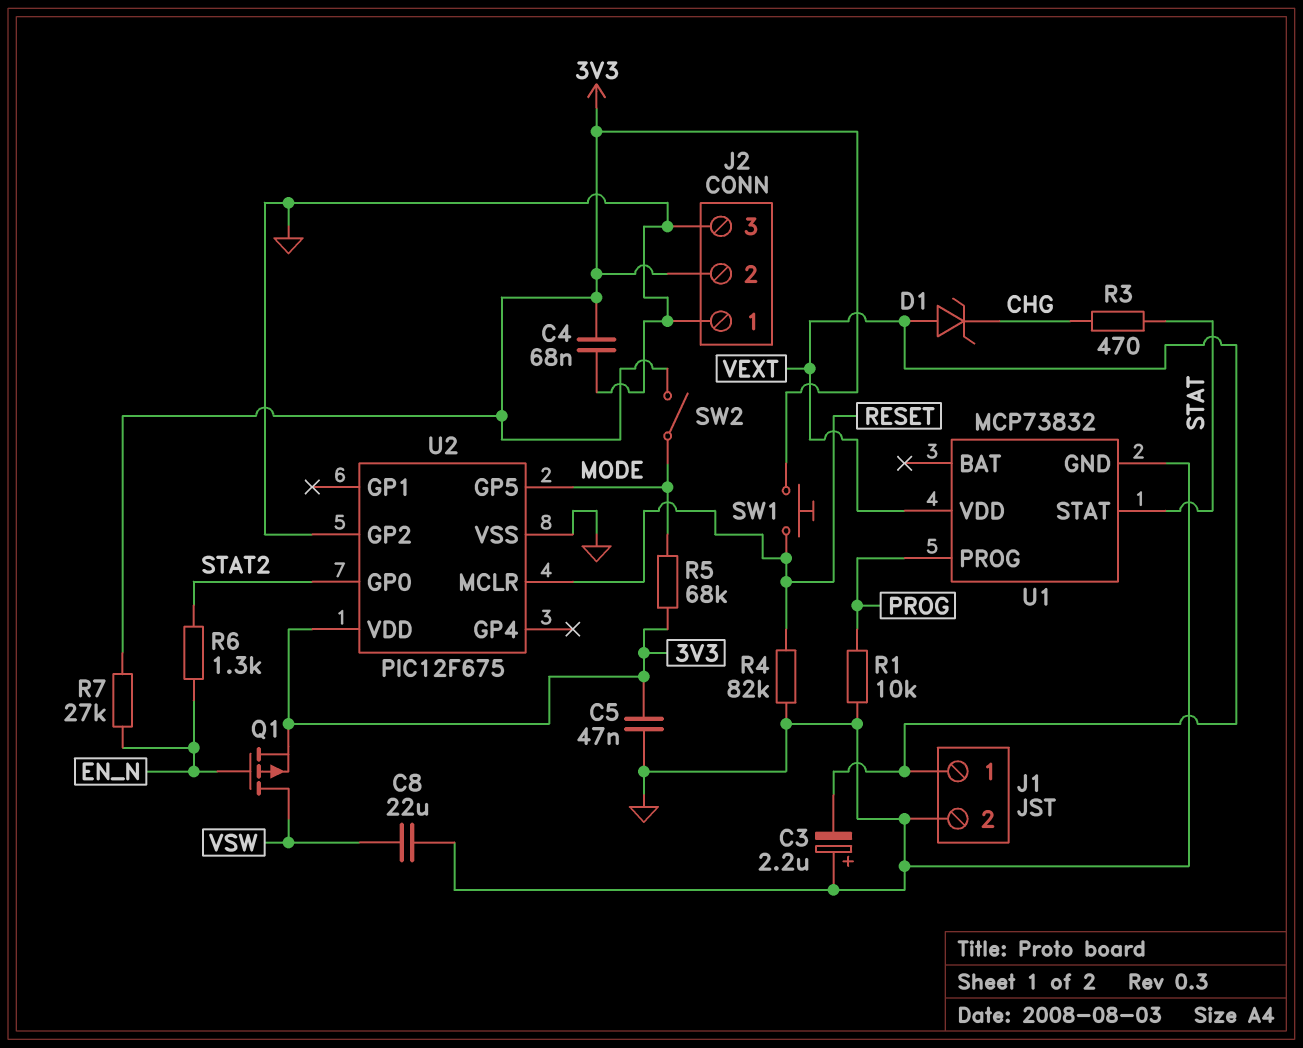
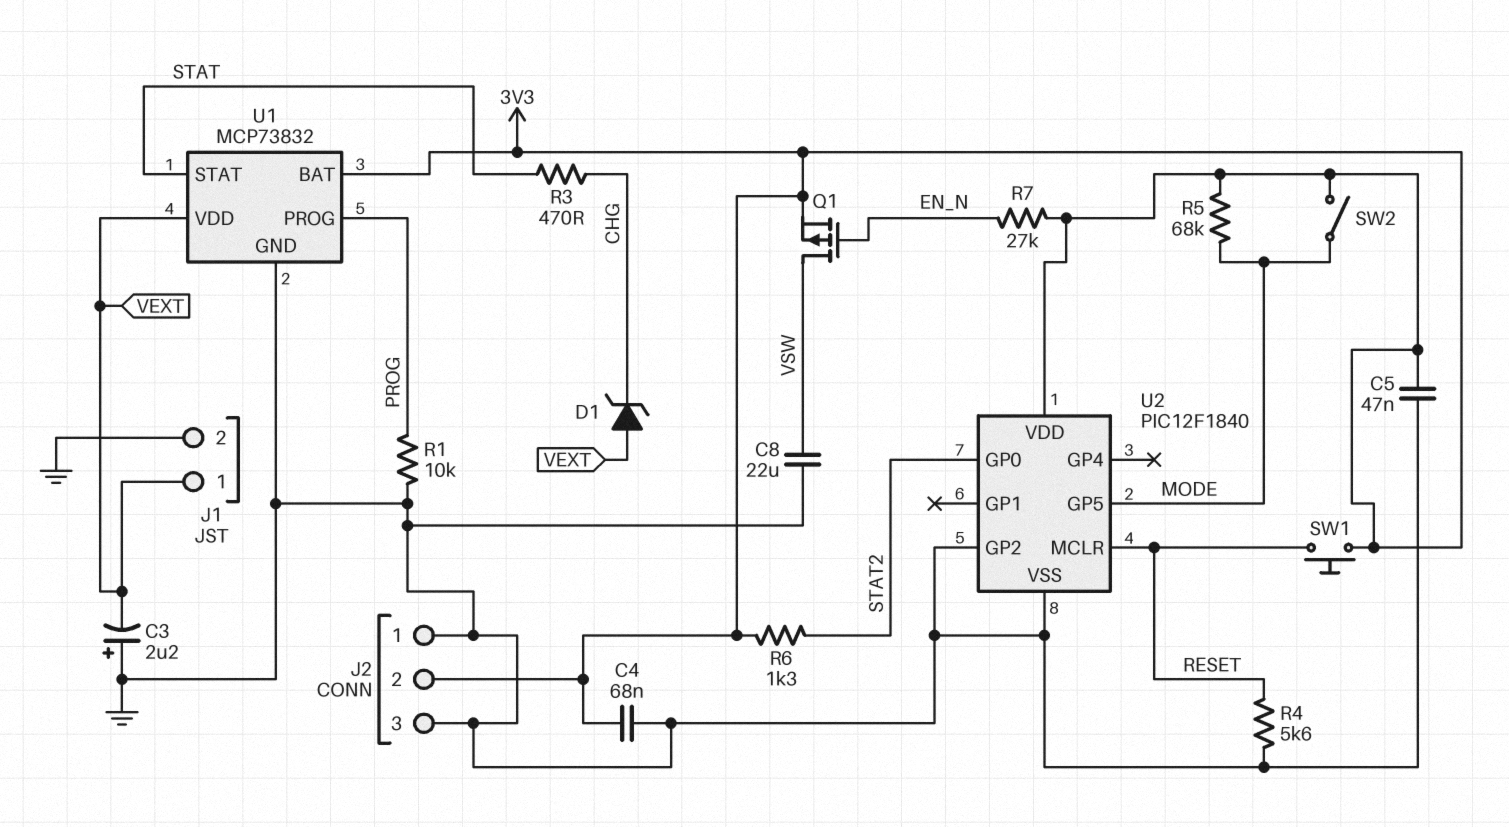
R4: 82k (GND, RESET) -> 5.6k (GND, RESET)
R6: 1.3k (EN_N, STAT2) -> 1.3k (3V3, STAT2)
U1 pin BAT: none -> 3V3
U2: PIC12F675 -> PIC12F1840

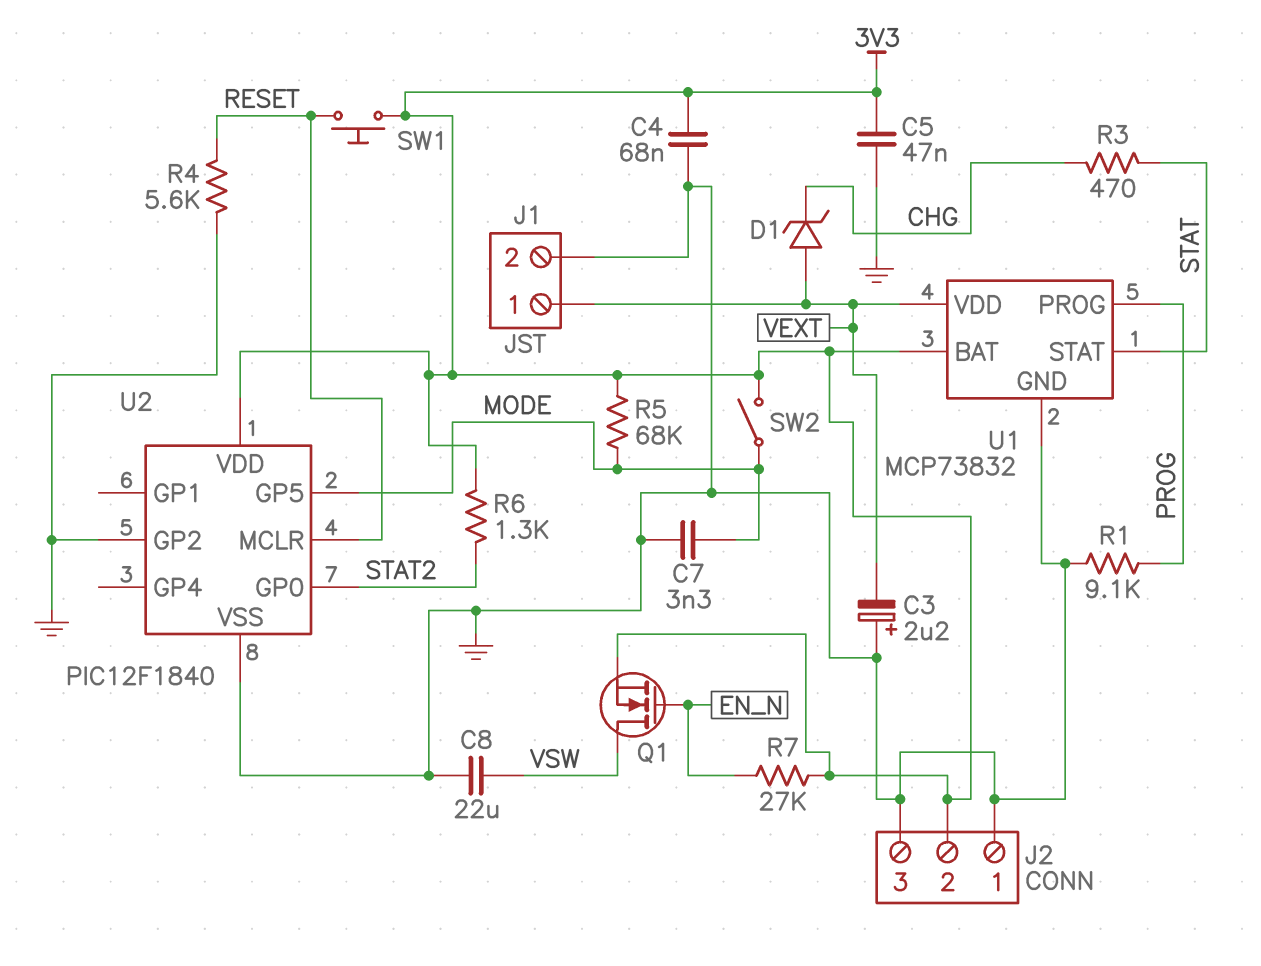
C7: none -> 3.3nF (GND, MODE)
Q1: PMOS (G EN_N, D VSW, S 3V3) -> NMOS (G EN_N, D VSW, S 3V3)
R1: 10k (GND, PROG) -> 9.1k (GND, PROG)

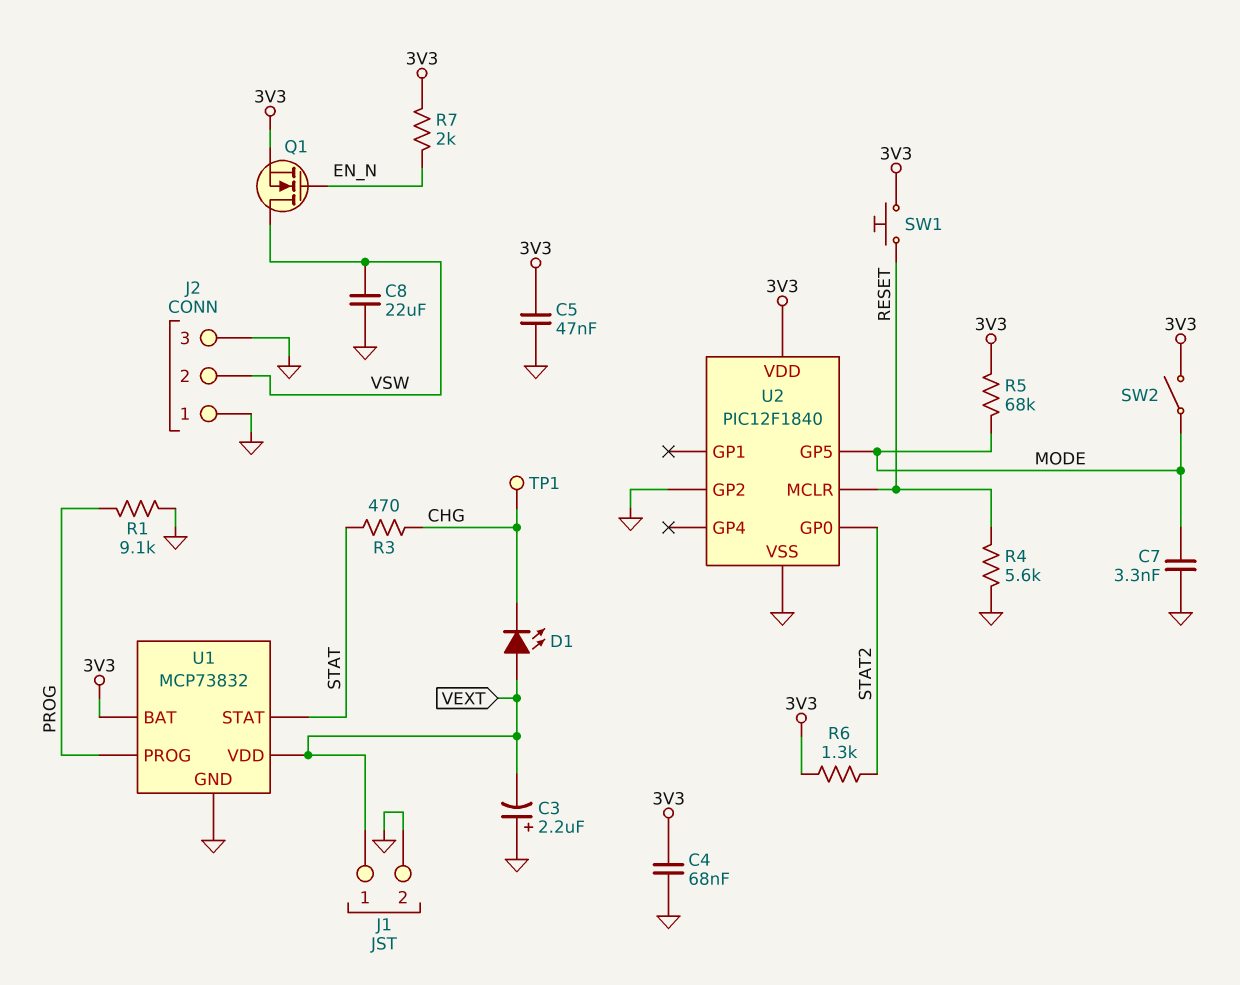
D1: zener (A VEXT, K CHG) -> LED (A VEXT, K CHG)
J2 pin 2: 3V3 -> VSW
R7: 27k (3V3, EN_N) -> 2k (3V3, EN_N)
TP1: none -> test point (CHG)

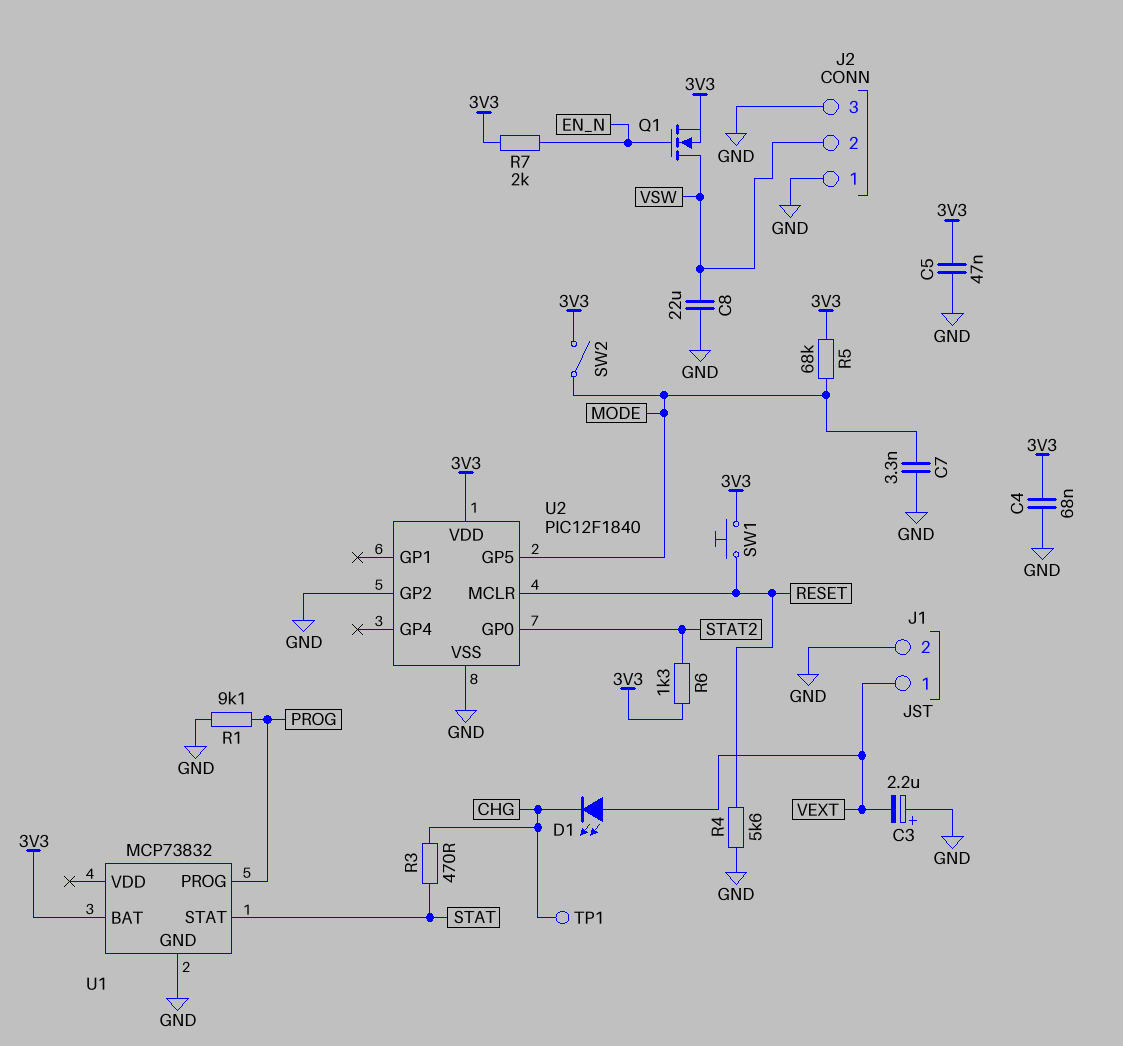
U1 pin VDD: VEXT -> none

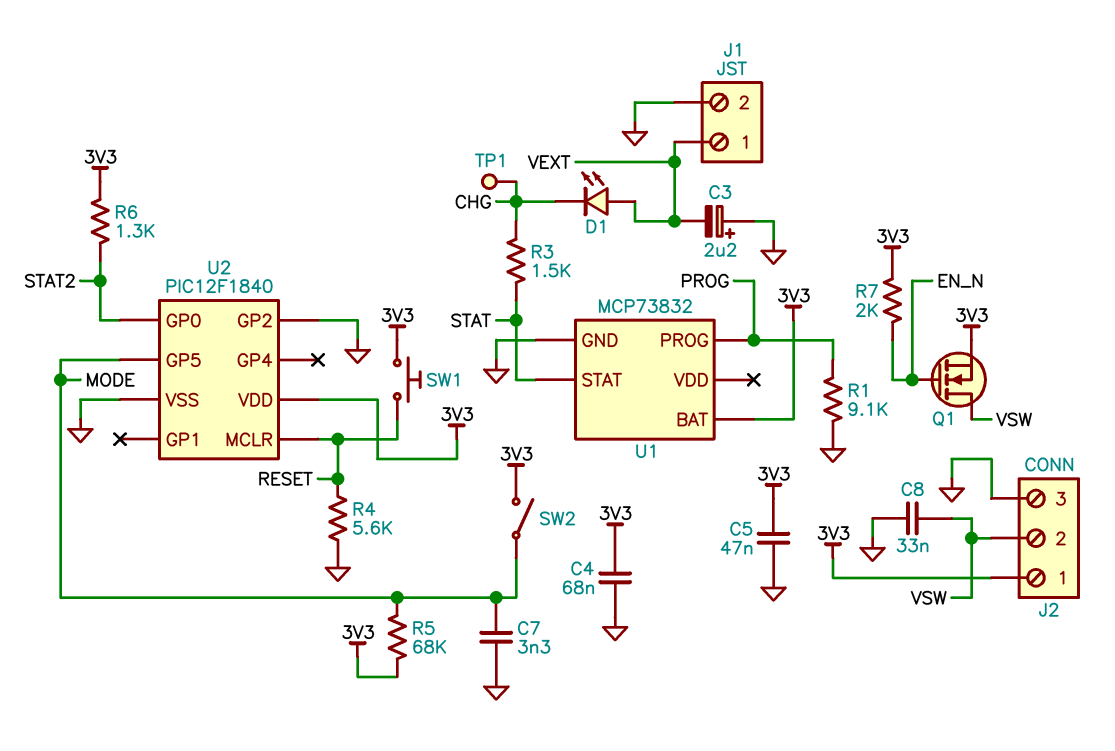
C8: 22uF (GND, VSW) -> 33nF (GND, VSW)
J2 pin 1: GND -> 3V3
R3: 470 (CHG, STAT) -> 1.5k (CHG, STAT)

